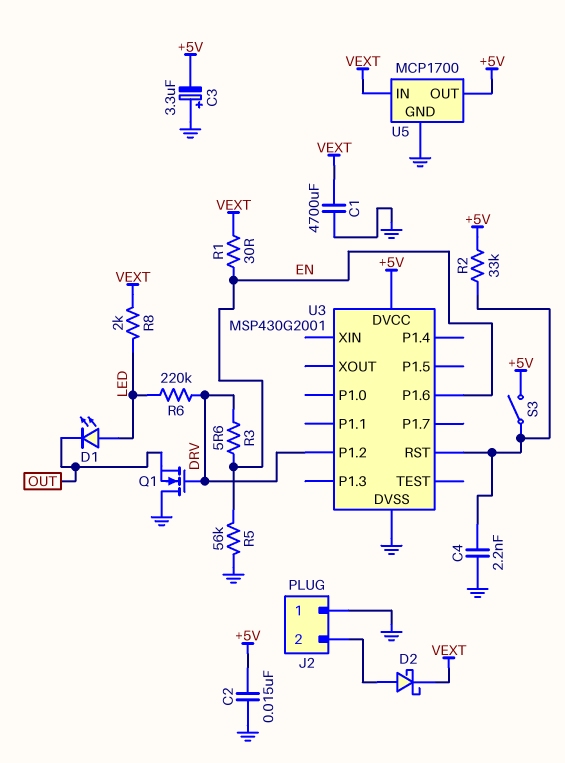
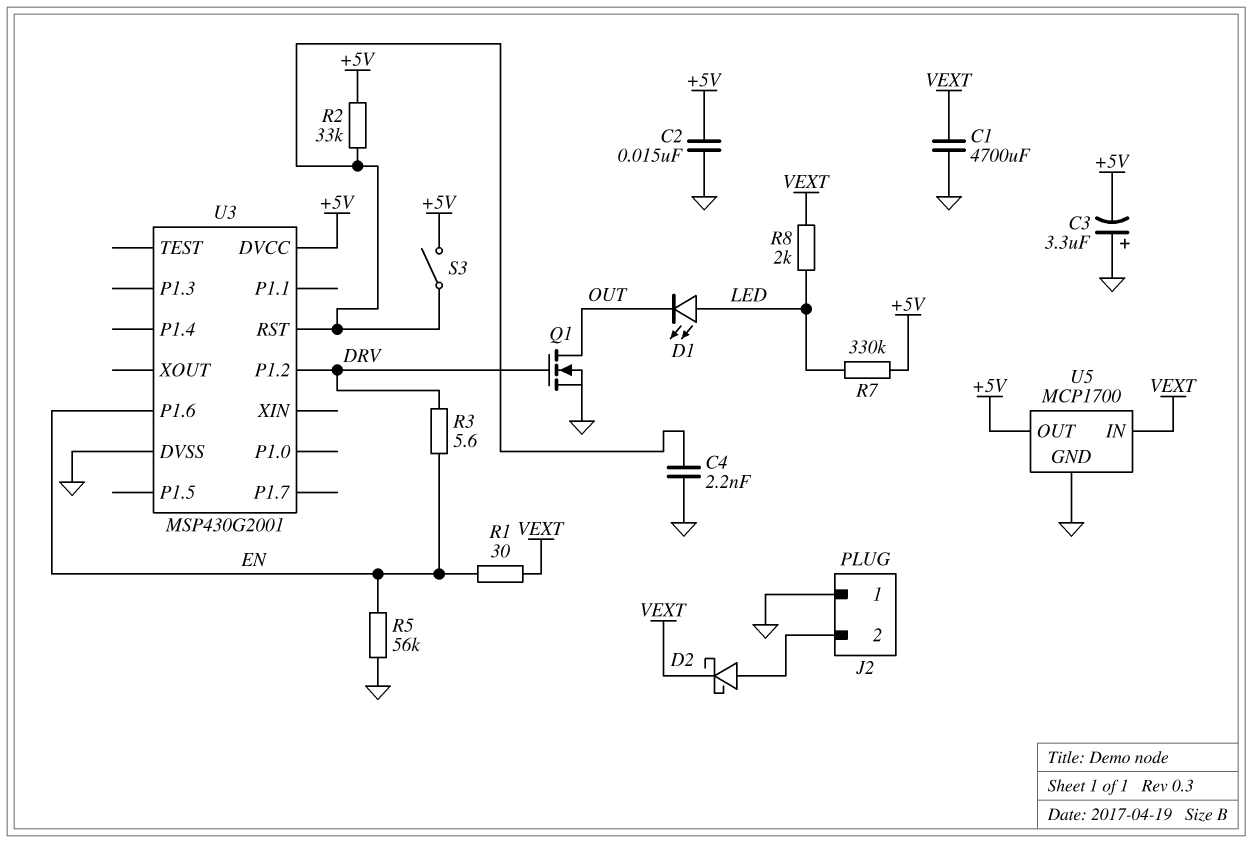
Q1: NMOS (G DRV, D GND, S OUT) -> NMOS (G DRV, D OUT, S GND)
R6: 220k (DRV, LED) -> none
R7: none -> 330k (+5V, LED)

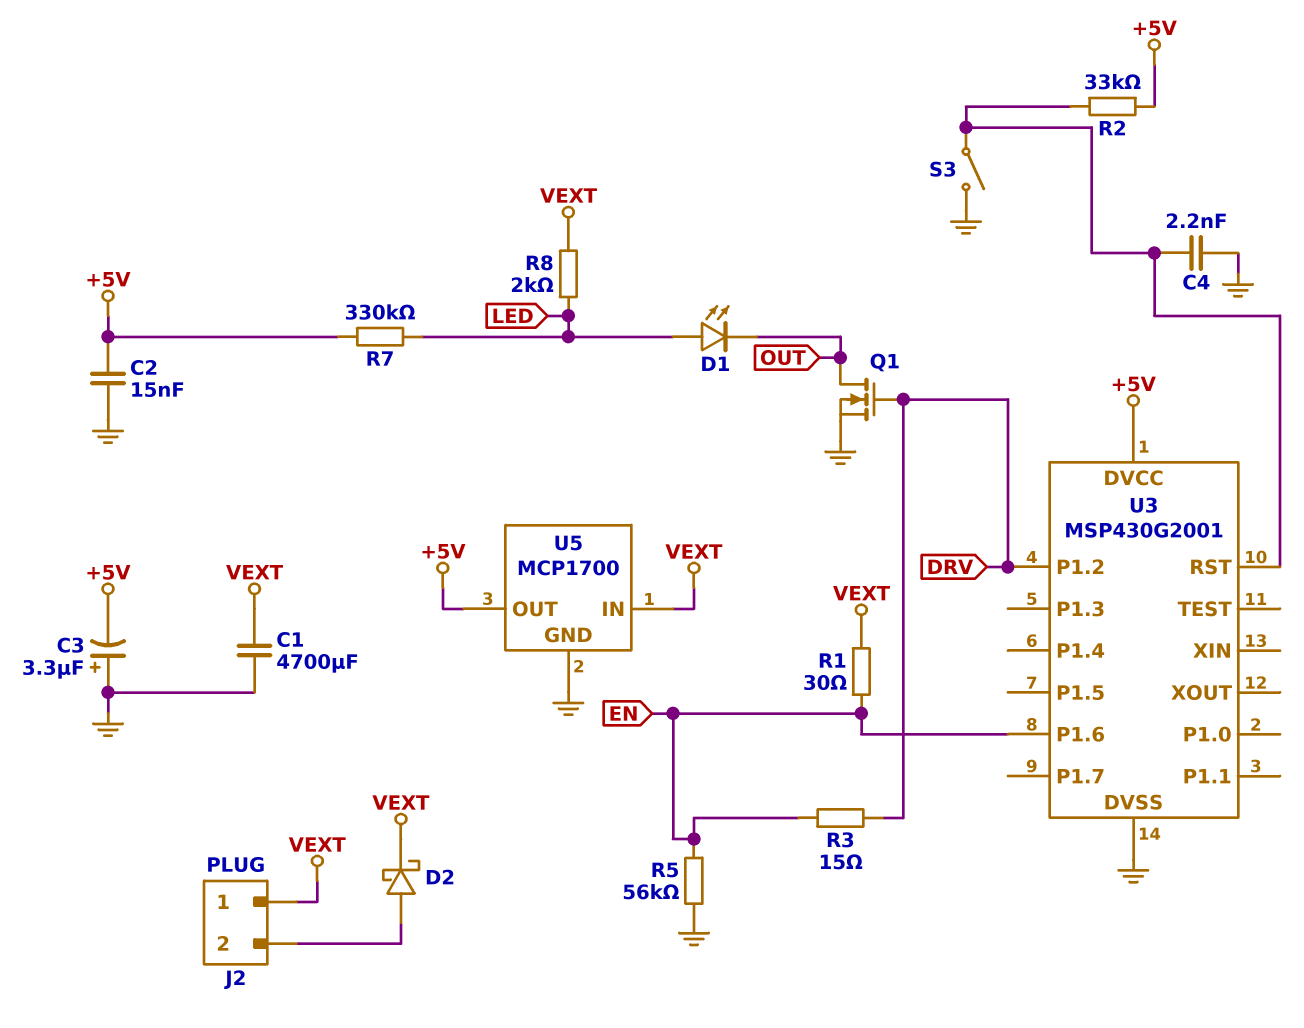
J2 pin 1: GND -> VEXT
R3: 5.6 (DRV, EN) -> 15 (DRV, EN)
S3: switch (+5V, U3/RST) -> switch (GND, U3/RST)

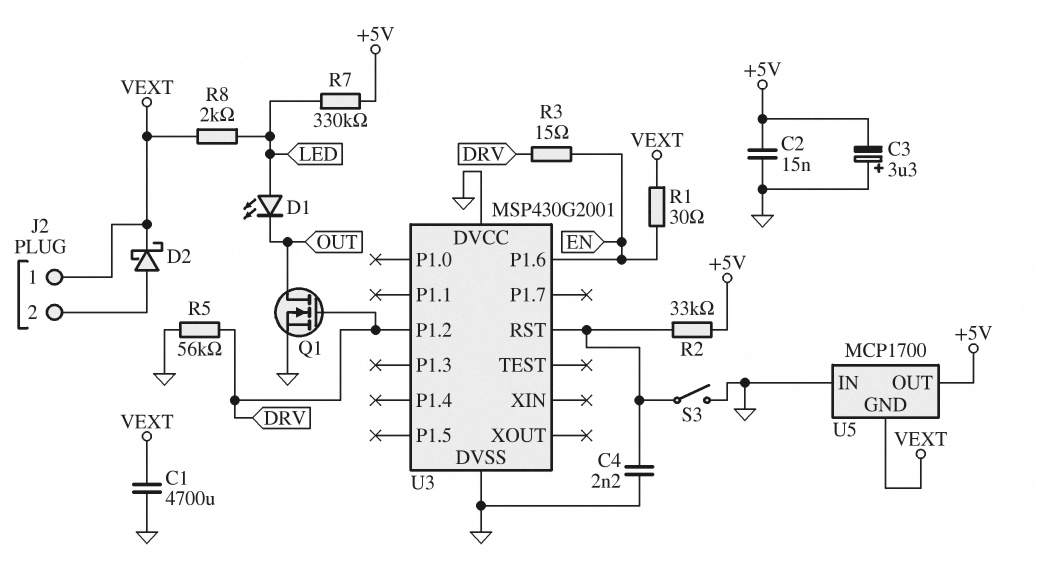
R5: 56k (EN, GND) -> 56k (DRV, GND)
U3 pin DVCC: +5V -> GND
U5 pin GND: GND -> VEXT
U5 pin IN: VEXT -> GND

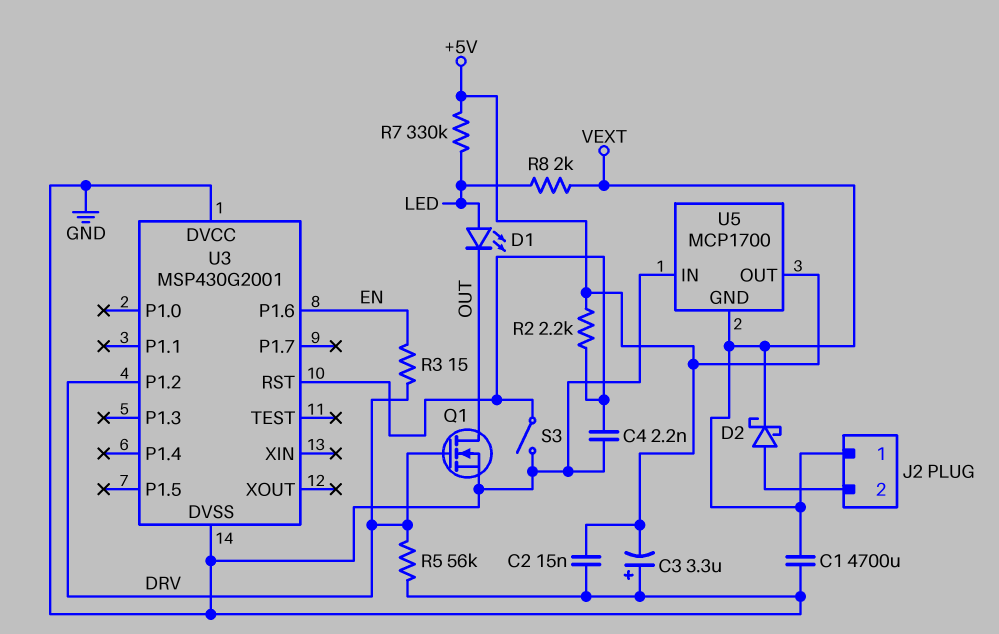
R1: 30 (EN, VEXT) -> none
R2: 33k (+5V, U3/RST) -> 2.2k (+5V, U3/RST)

